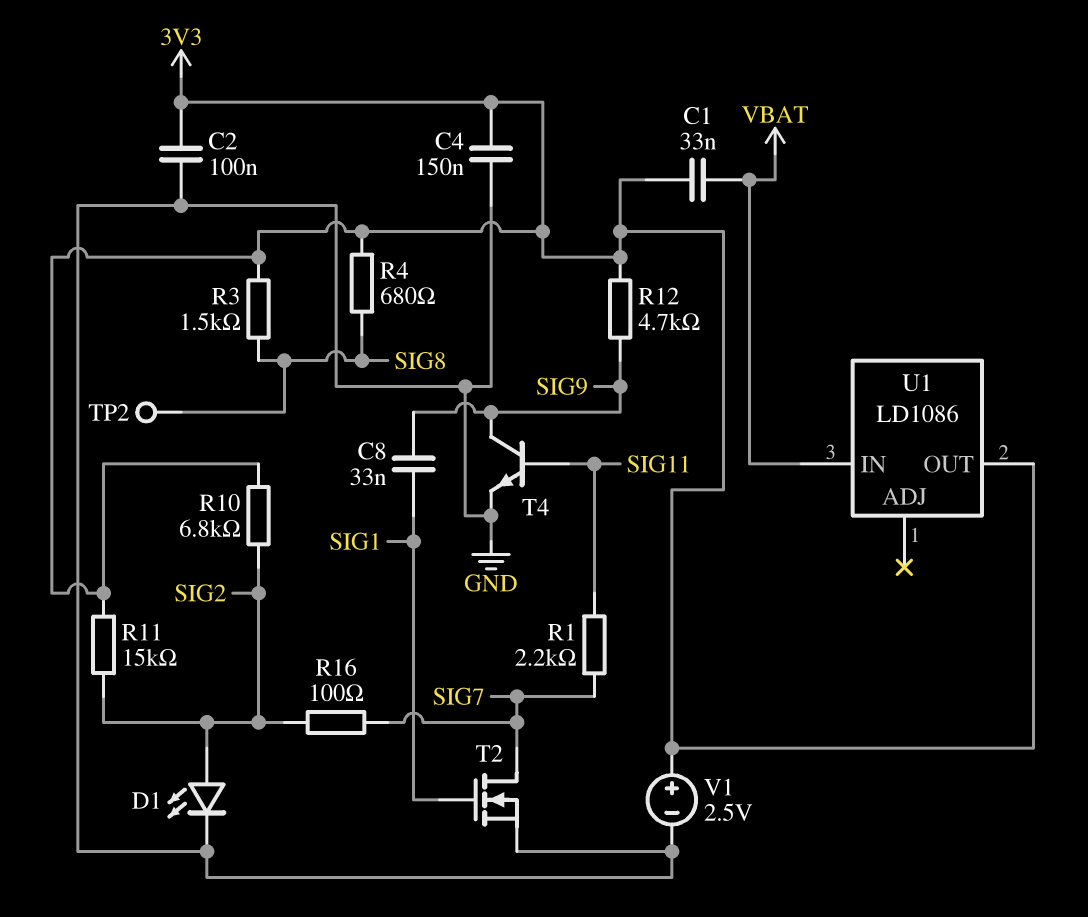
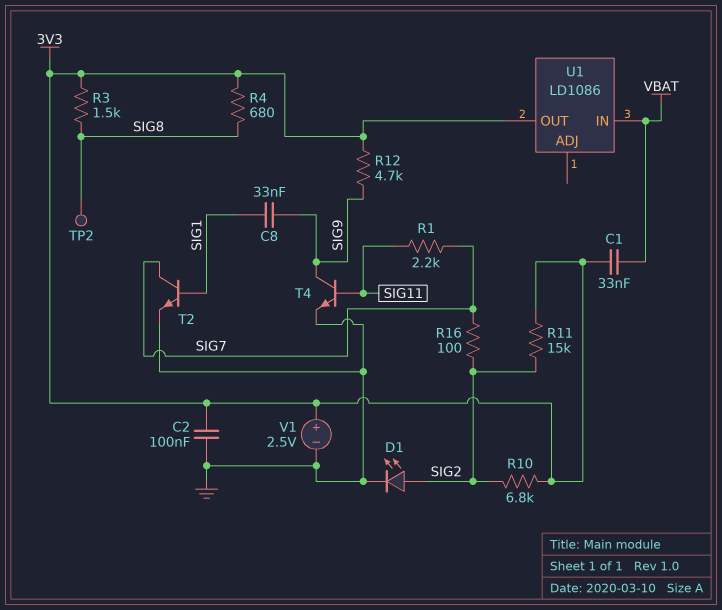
C4: 150nF (3V3, GND) -> none
T2: NMOS (G SIG1, D SIG7, S GND) -> NPN (B SIG1, C SIG7, E GND)

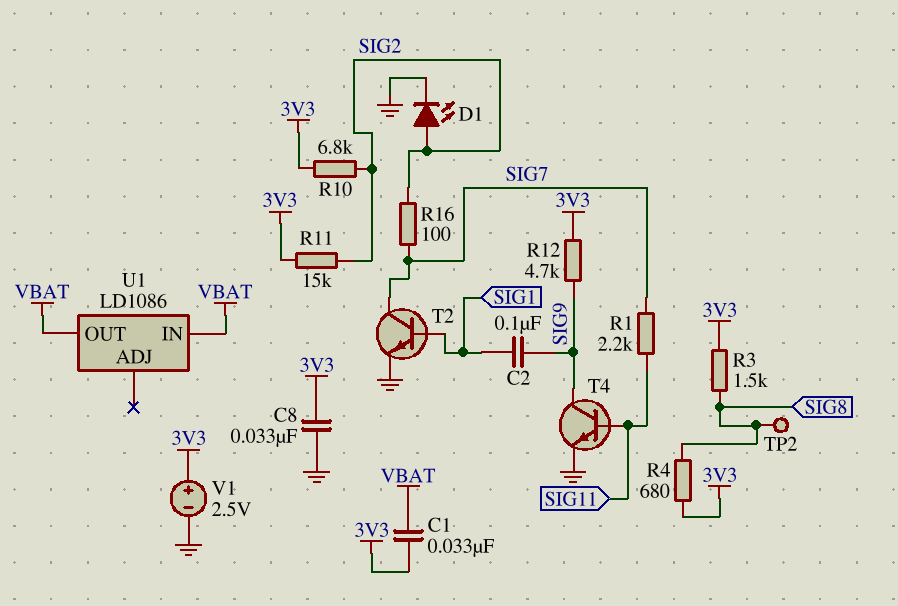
C2: 100nF (3V3, GND) -> 100nF (SIG1, SIG9)
C8: 33nF (SIG1, SIG9) -> 33nF (3V3, GND)
U1 pin OUT: 3V3 -> VBAT

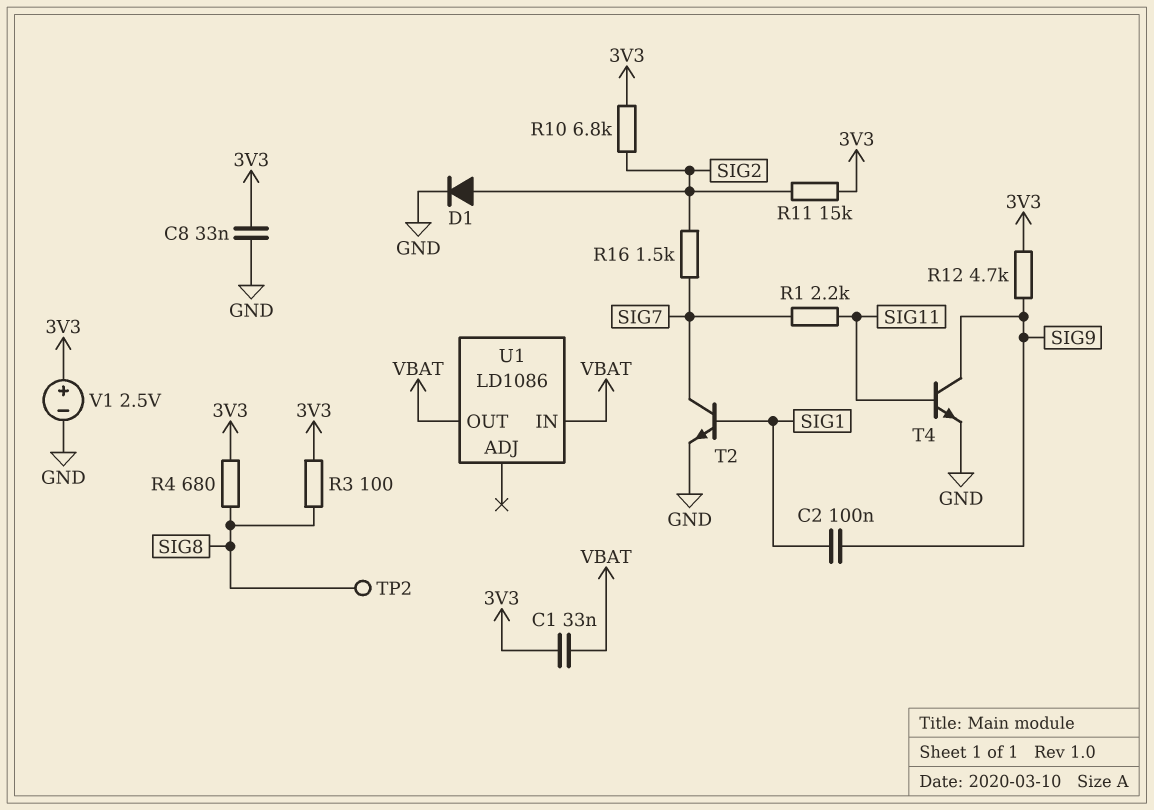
D1: LED (A SIG2, K GND) -> diode (A SIG2, K GND)
R3: 1.5k (3V3, SIG8) -> 100 (3V3, SIG8)
R16: 100 (SIG2, SIG7) -> 1.5k (SIG2, SIG7)

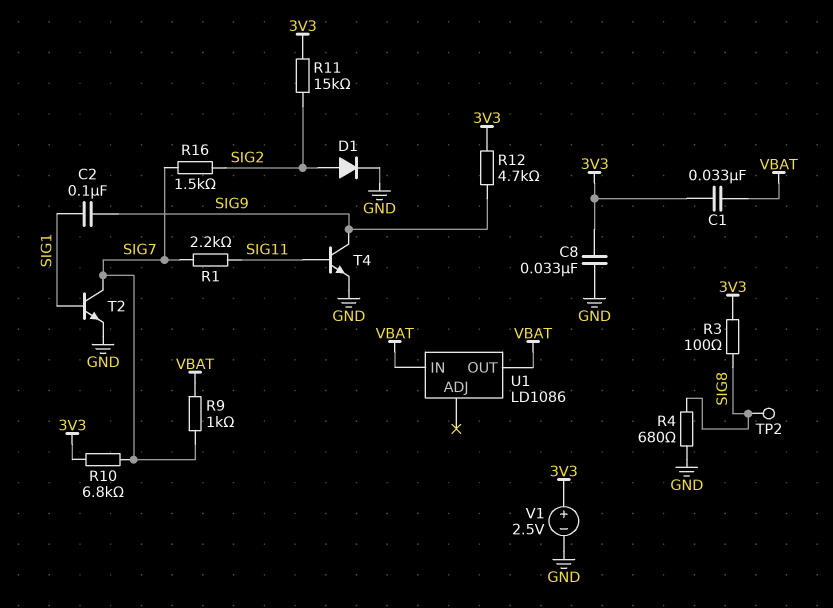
R4: 680 (3V3, SIG8) -> 680 (GND, SIG8)
R9: none -> 1k (SIG7, VBAT)
R10: 6.8k (3V3, SIG2) -> 6.8k (3V3, SIG7)

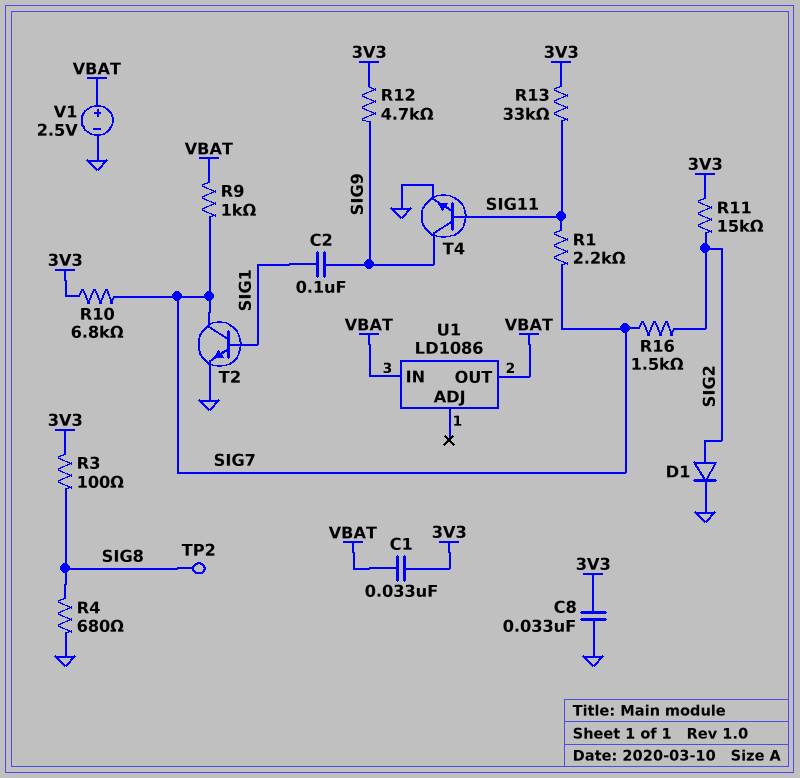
R13: none -> 33k (3V3, SIG11)
V1: 2.5V (plus 3V3, minus GND) -> 2.5V (plus VBAT, minus GND)

